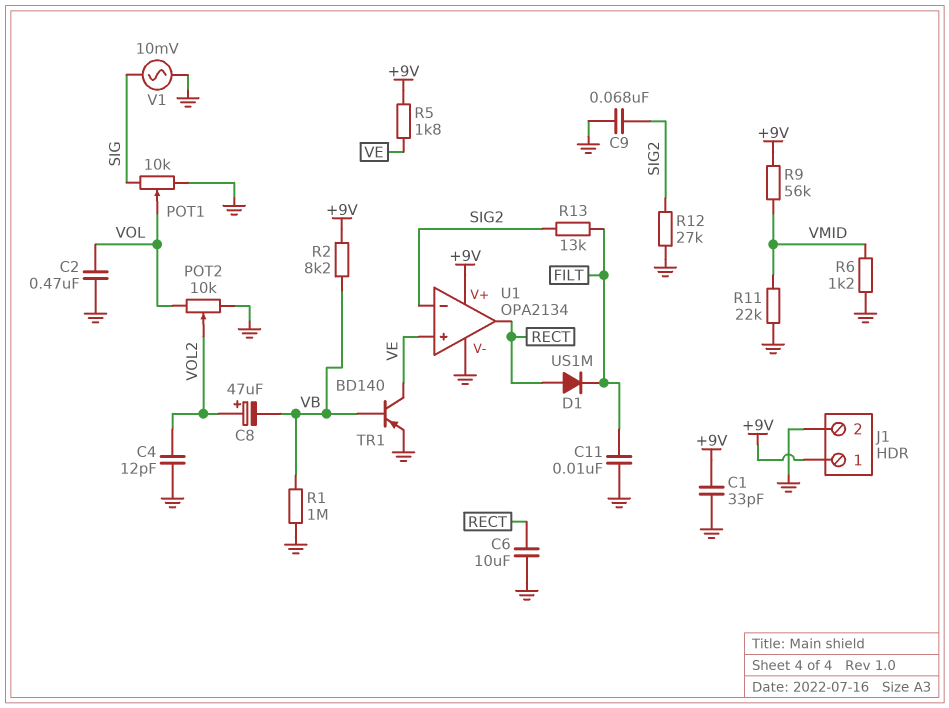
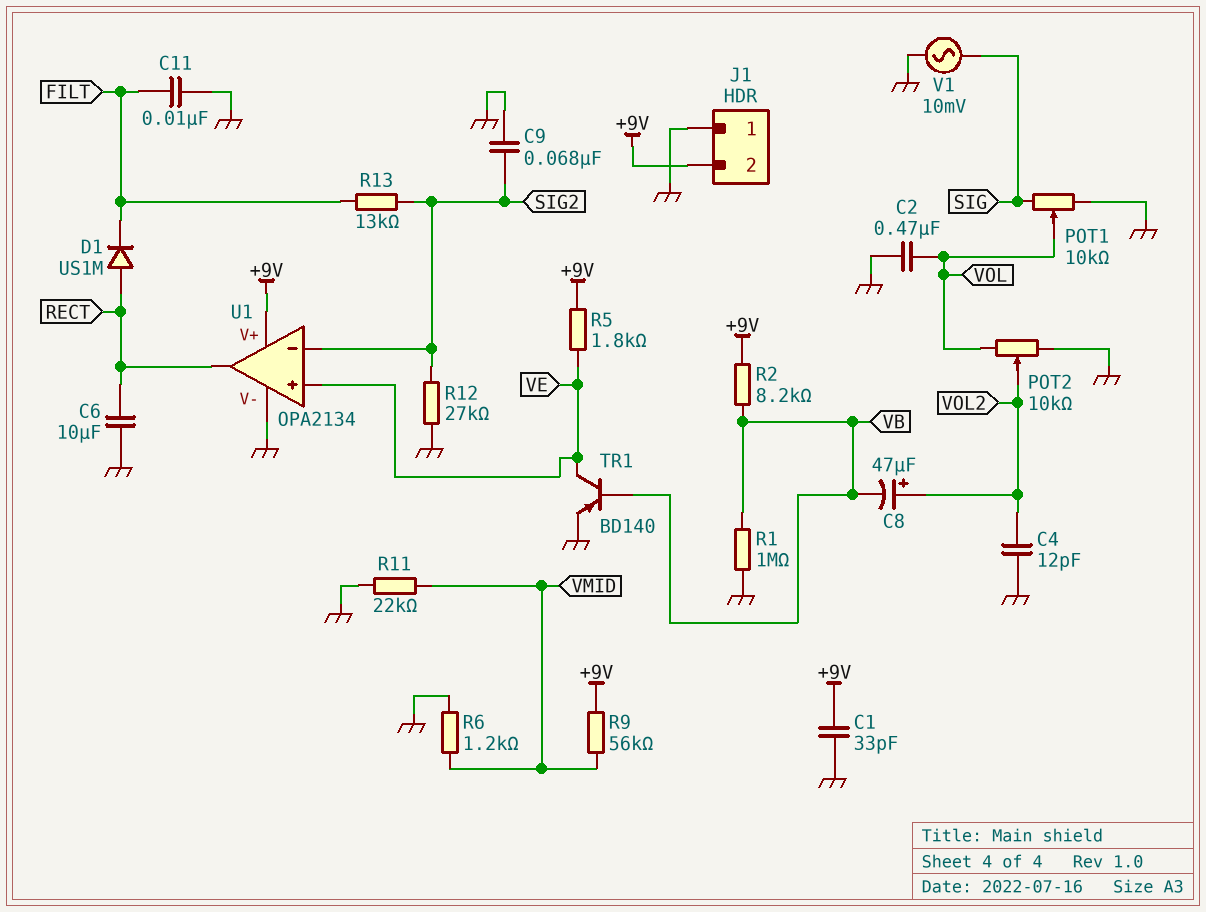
J1 pin 1: +9V -> GND
J1 pin 2: GND -> +9V

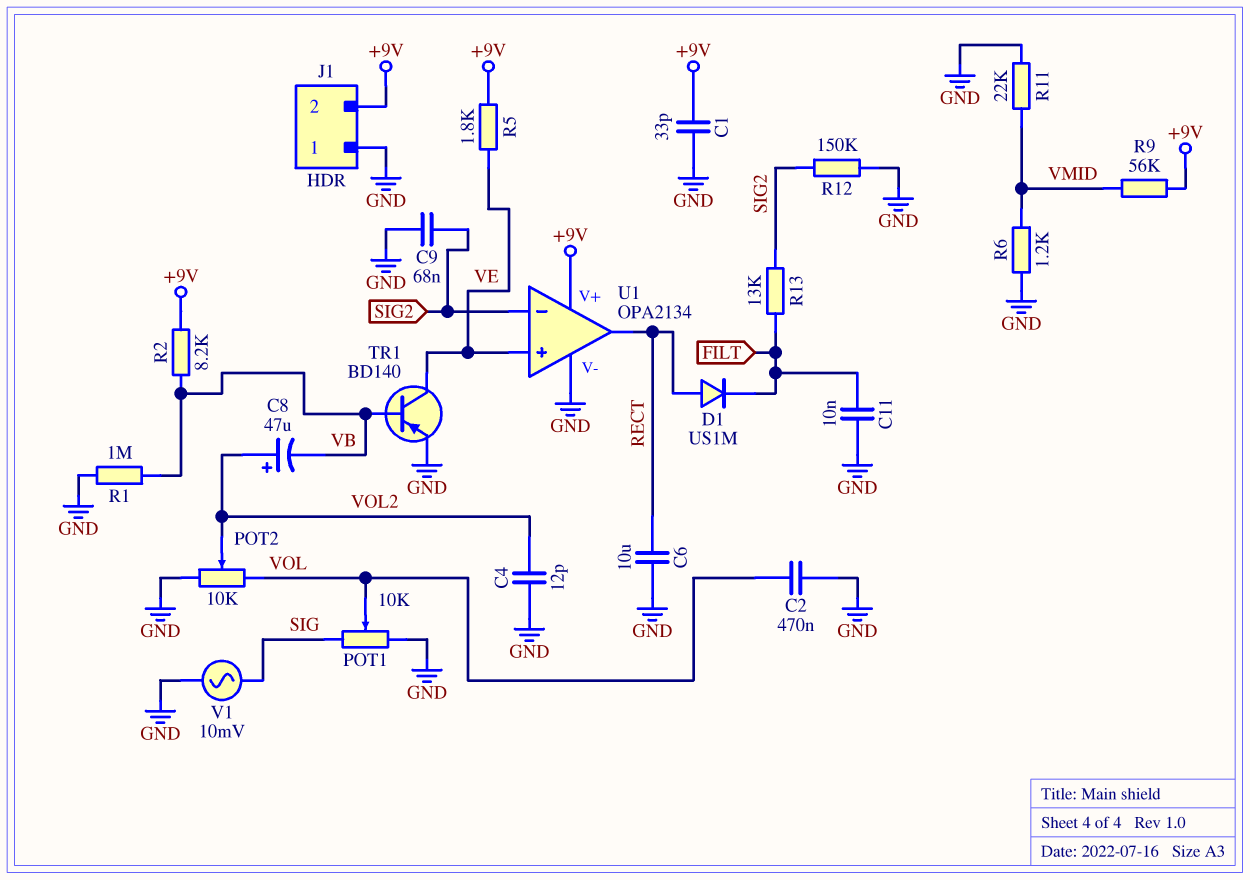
R12: 27k (GND, SIG2) -> 150k (GND, SIG2)

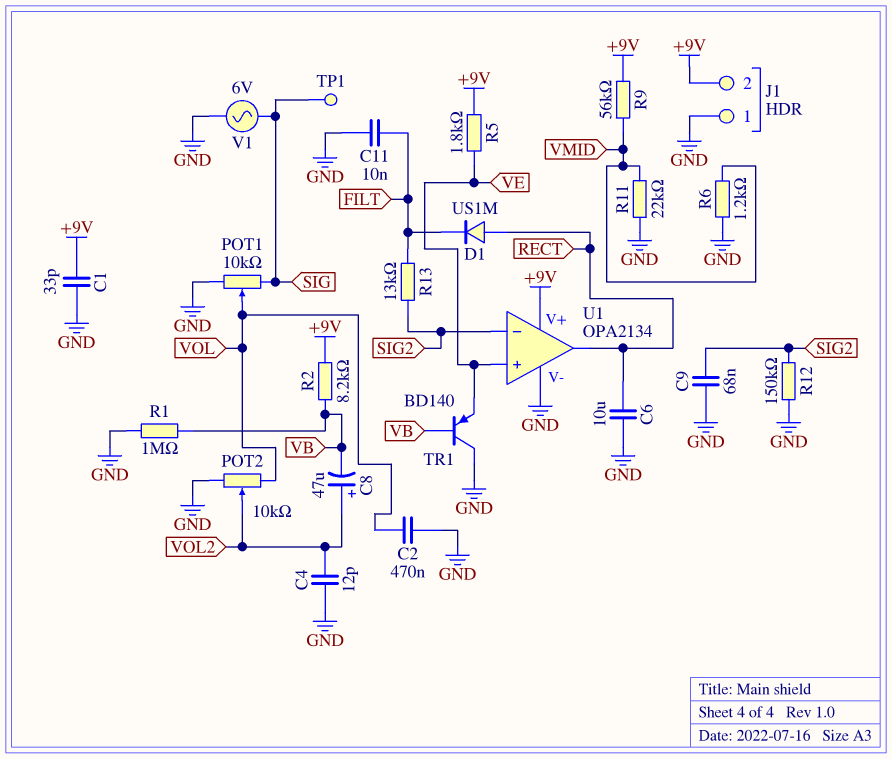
TP1: none -> test point (SIG)
TR1: PNP BD140 (B VB, C VE, E GND) -> PNP BD140 (B VB, C GND, E VE)
V1: AC 10mV (GND, SIG) -> AC 6V (GND, SIG)

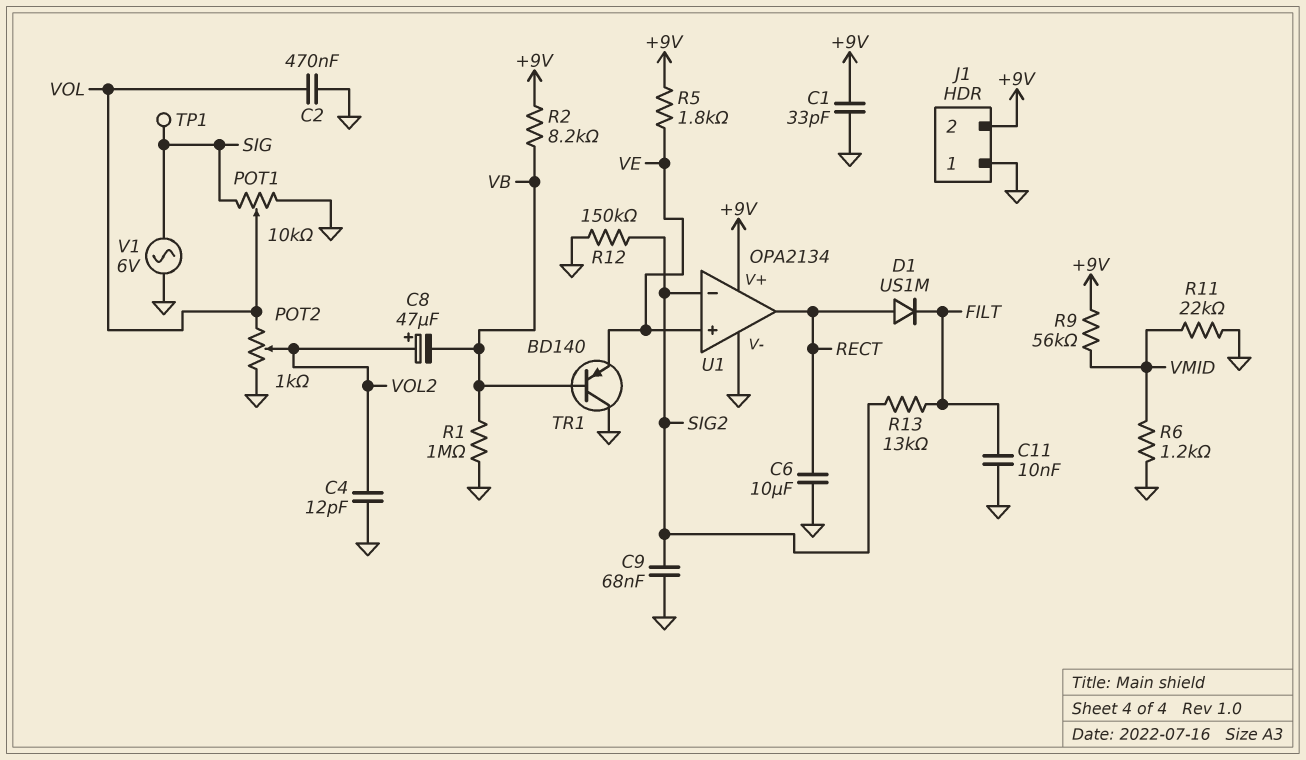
POT2: 10k (GND, VOL, wiper VOL2) -> 1k (GND, VOL, wiper VOL2)

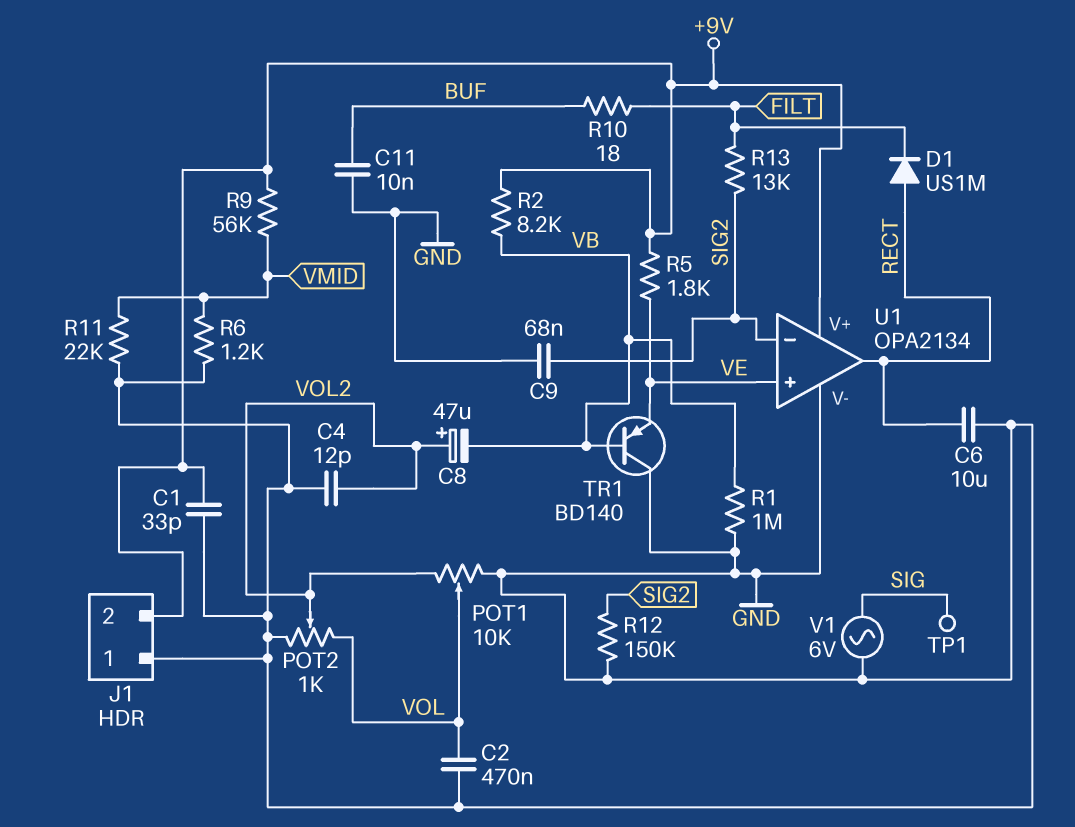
C11: 10nF (FILT, GND) -> 10nF (BUF, GND)
POT1: 10k (GND, SIG, wiper VOL) -> 10k (GND, VOL2, wiper VOL)
R10: none -> 18 (BUF, FILT)

